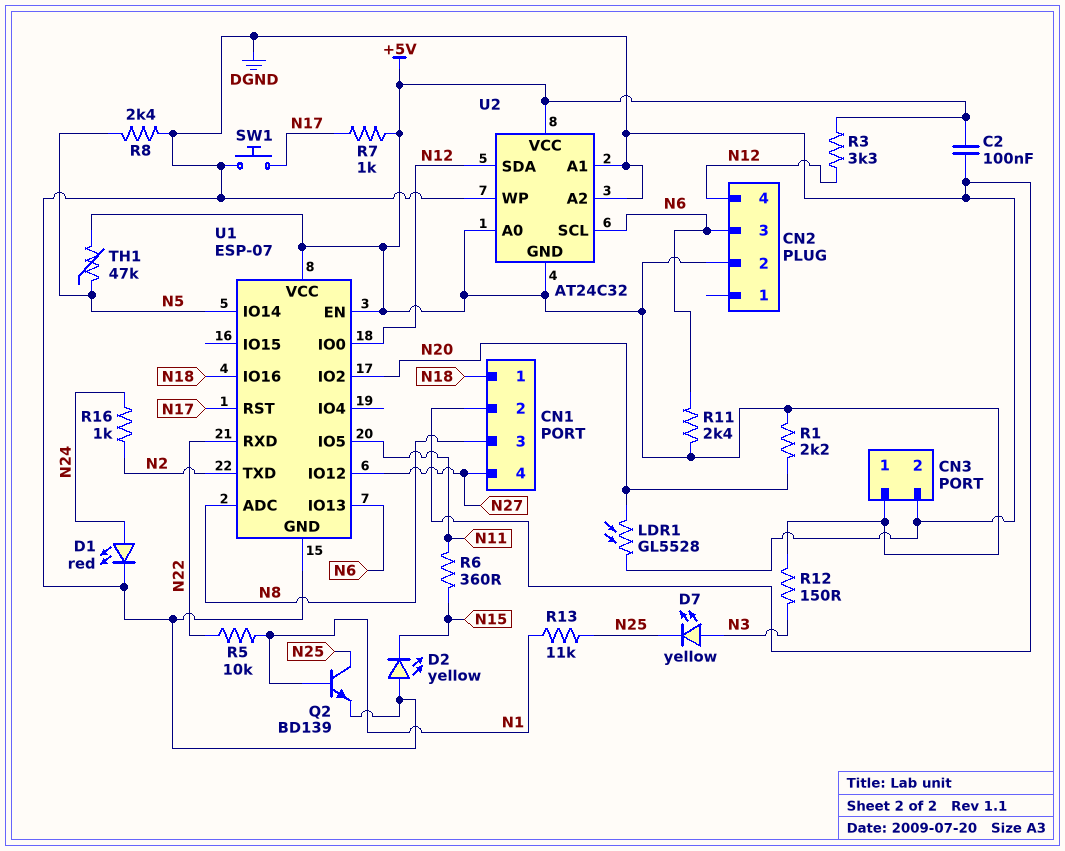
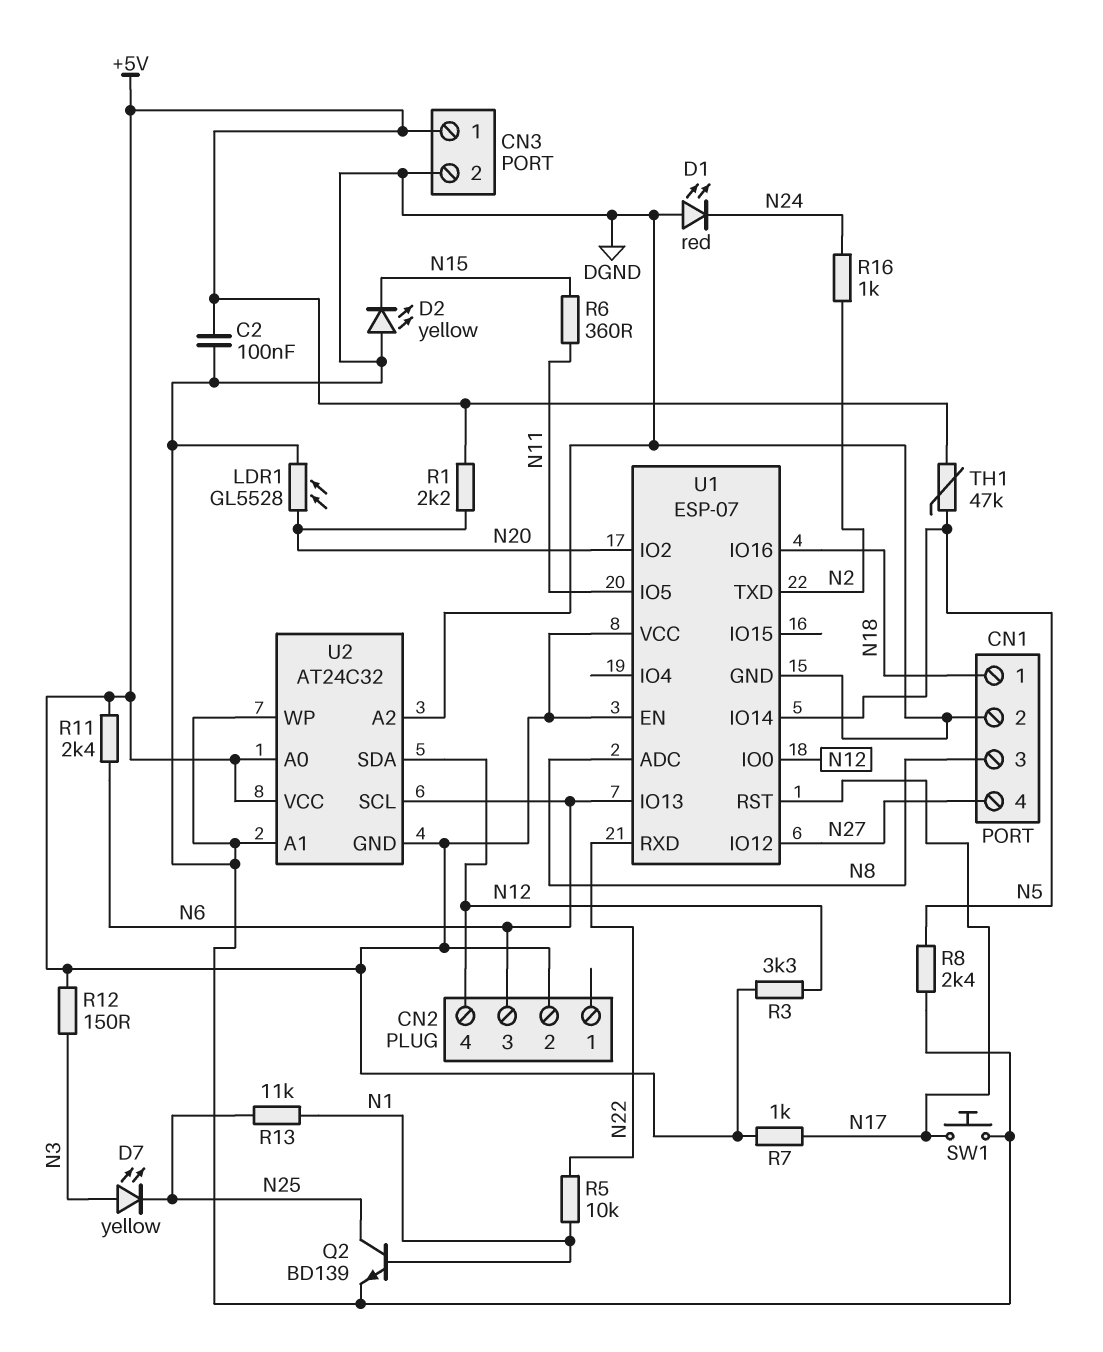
D1: LED red (A N24, K DGND) -> LED red (A DGND, K N24)

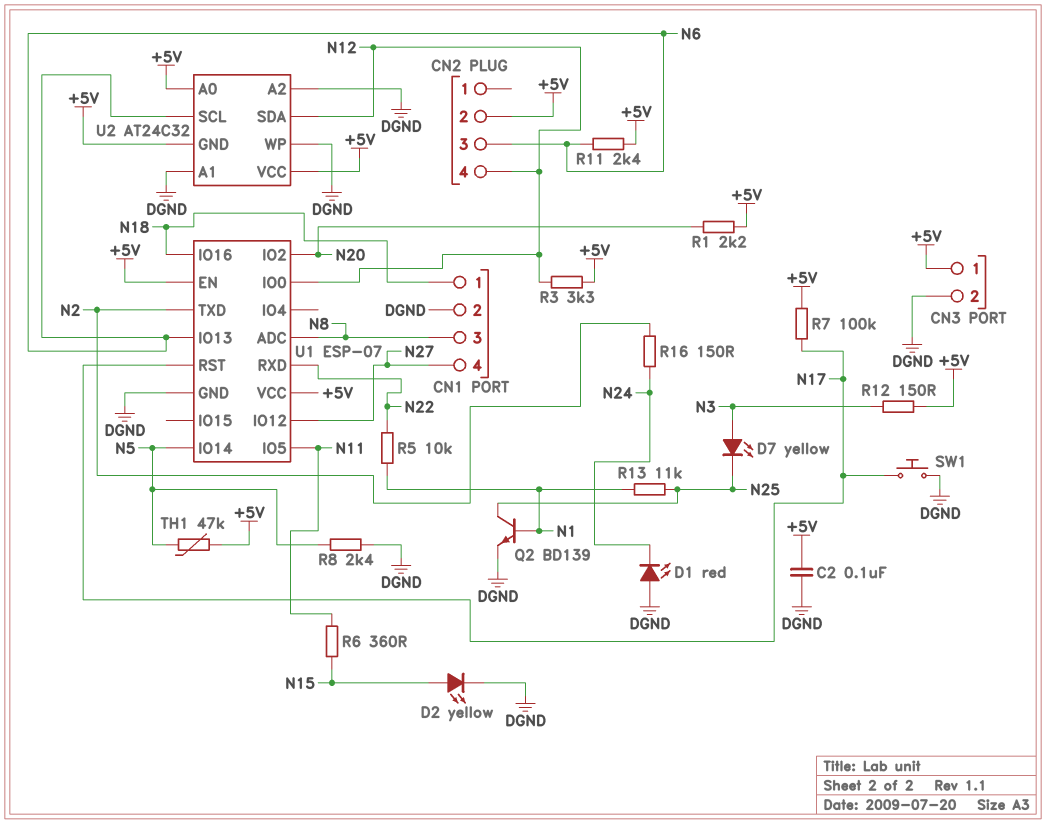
D2: LED yellow (A DGND, K N15) -> LED yellow (A N15, K DGND)
LDR1: GL5528 (DGND, N20) -> none
R7: 1k (+5V, N17) -> 100k (+5V, N17)
R16: 1k (N2, N24) -> 150 (N2, N24)

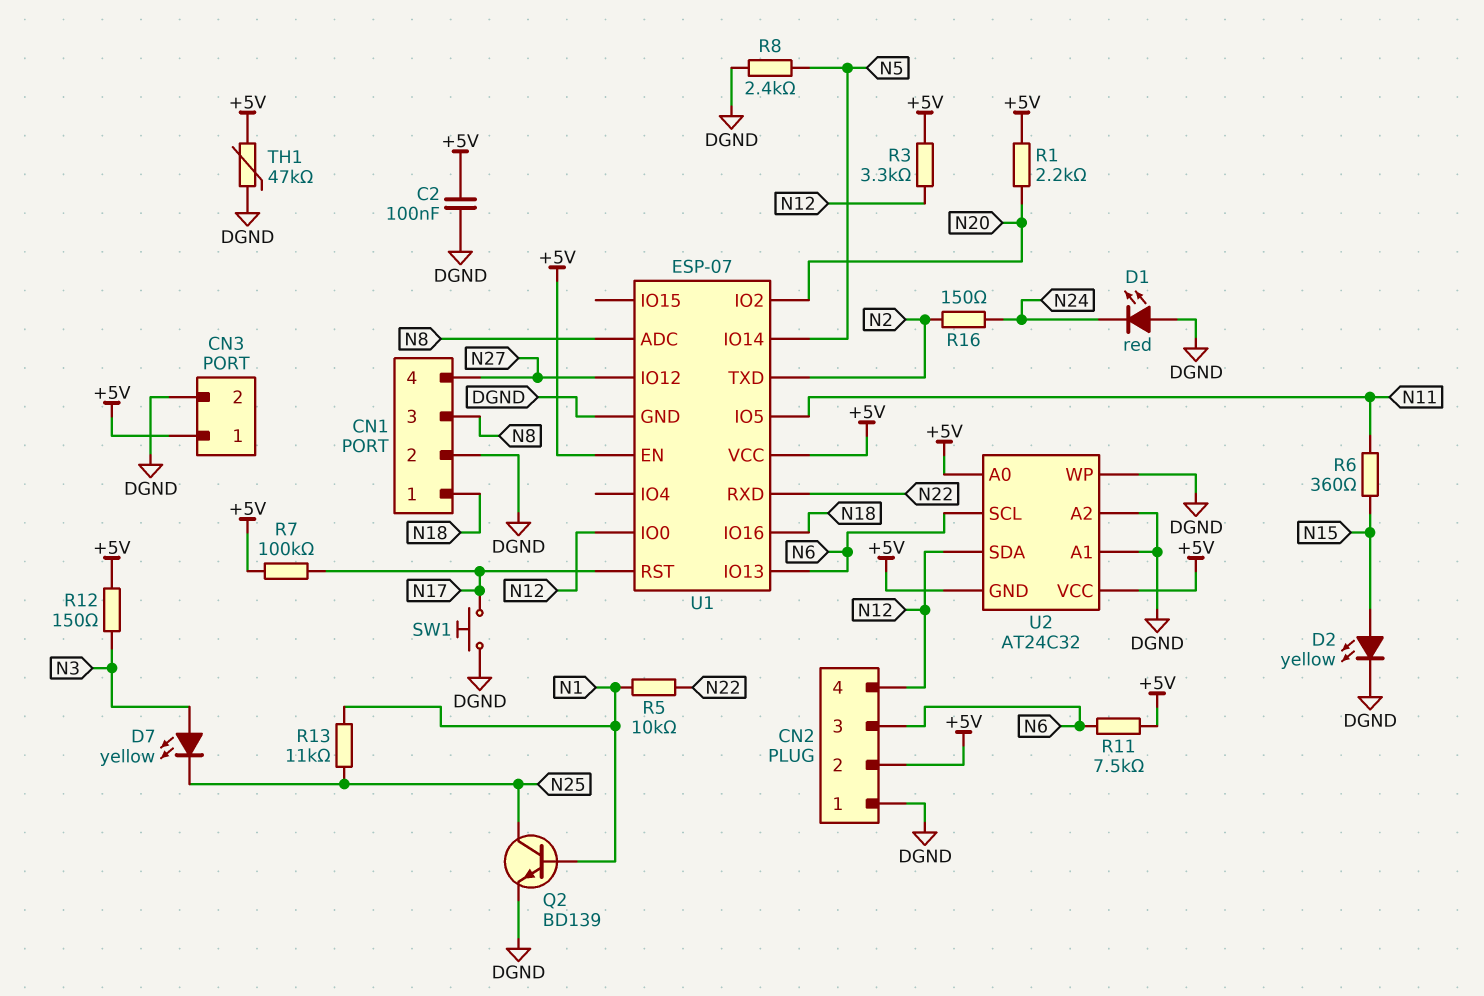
CN2 pin 1: none -> DGND
R11: 2.4k (+5V, N6) -> 7.5k (+5V, N6)
TH1: 47k (+5V, N5) -> 47k (+5V, DGND)

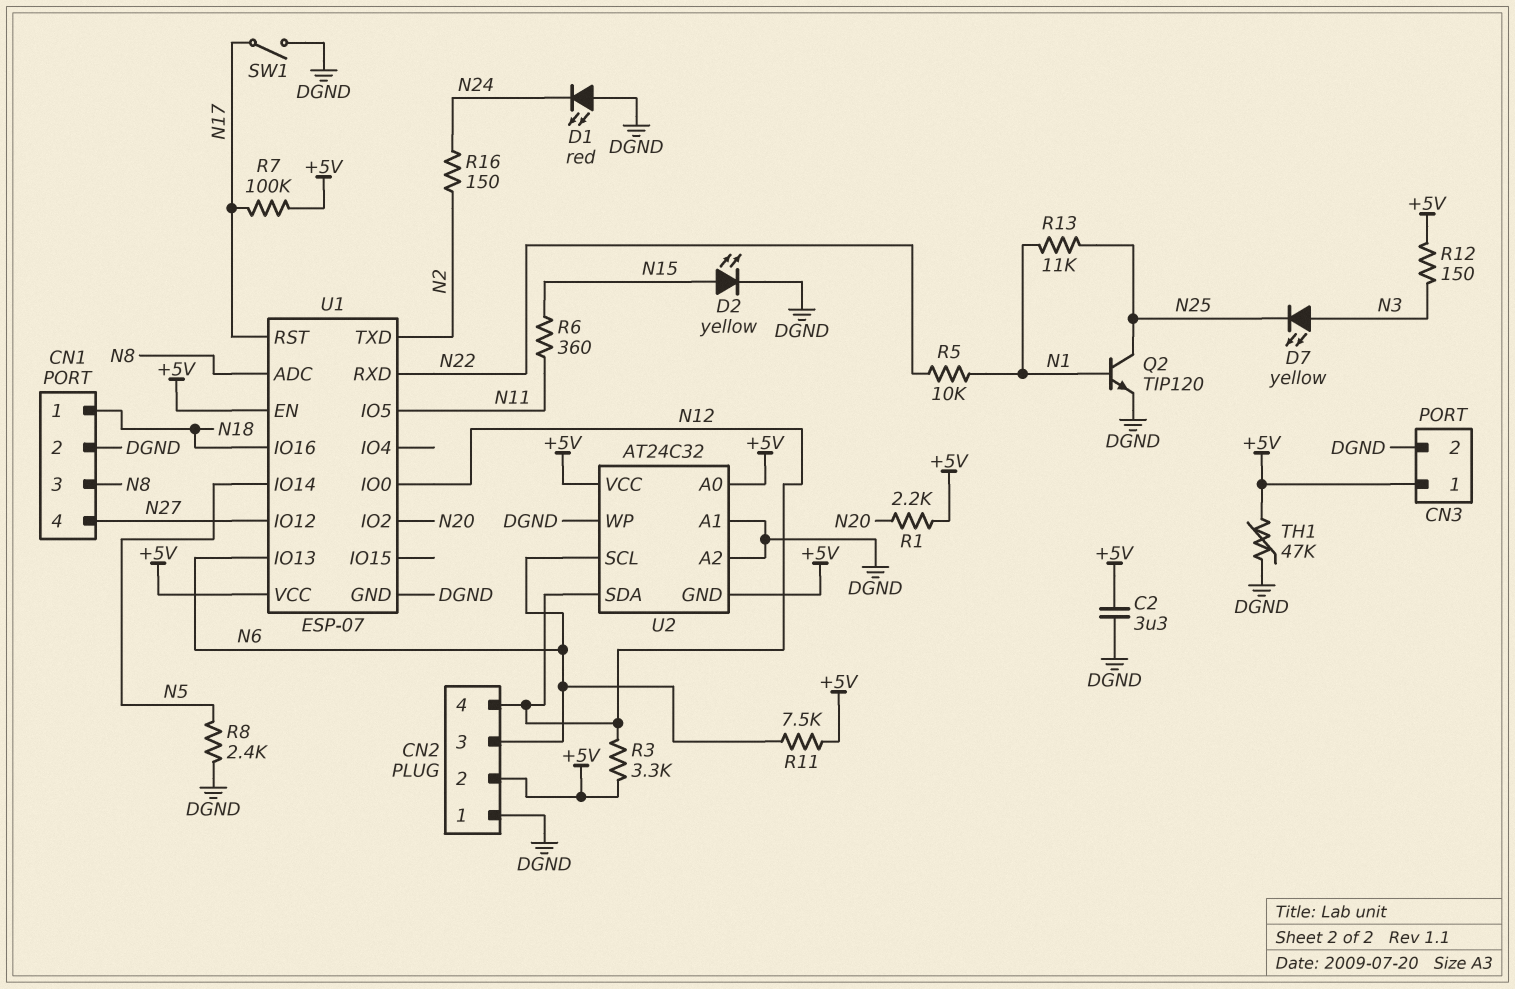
C2: 100nF (+5V, DGND) -> 3.3uF (+5V, DGND)
Q2: NPN BD139 (B N1, C N25, E DGND) -> NPN TIP120 (B N1, C N25, E DGND)
SW1: button (DGND, N17) -> switch (DGND, N17)

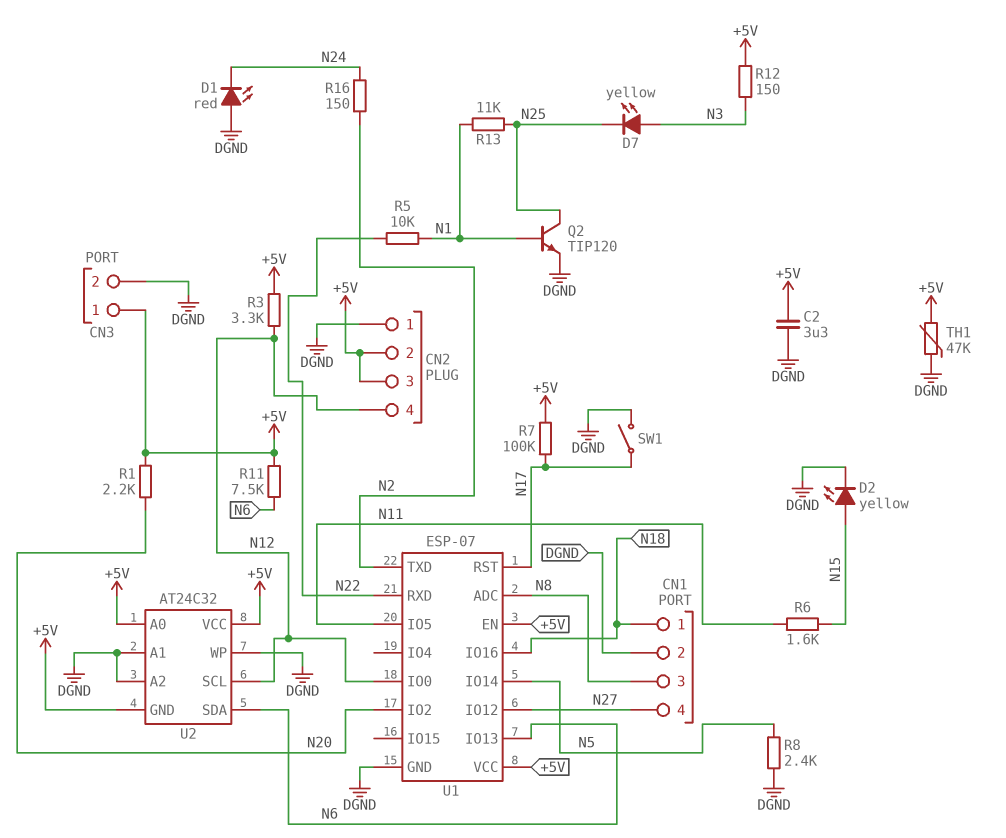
CN2 pin 3: N6 -> +5V
R6: 360 (N11, N15) -> 1.6k (N11, N15)
U2 pin SCL: N6 -> N12
U2 pin SDA: N12 -> N6

